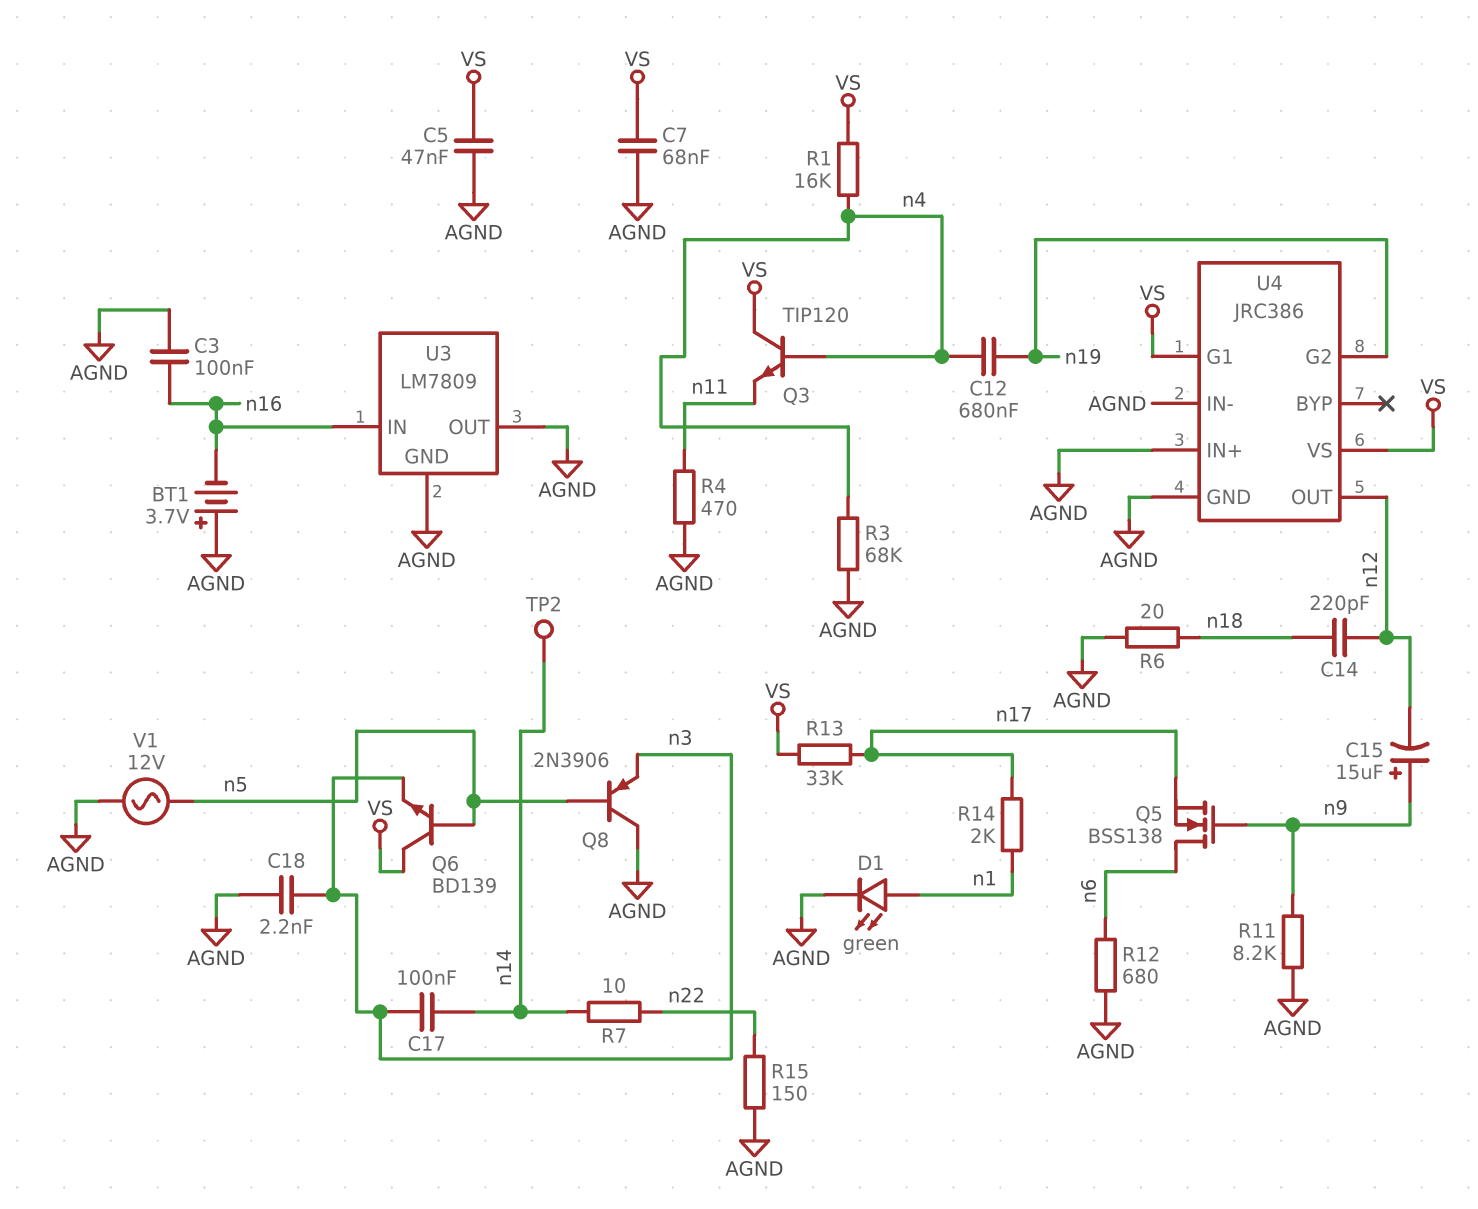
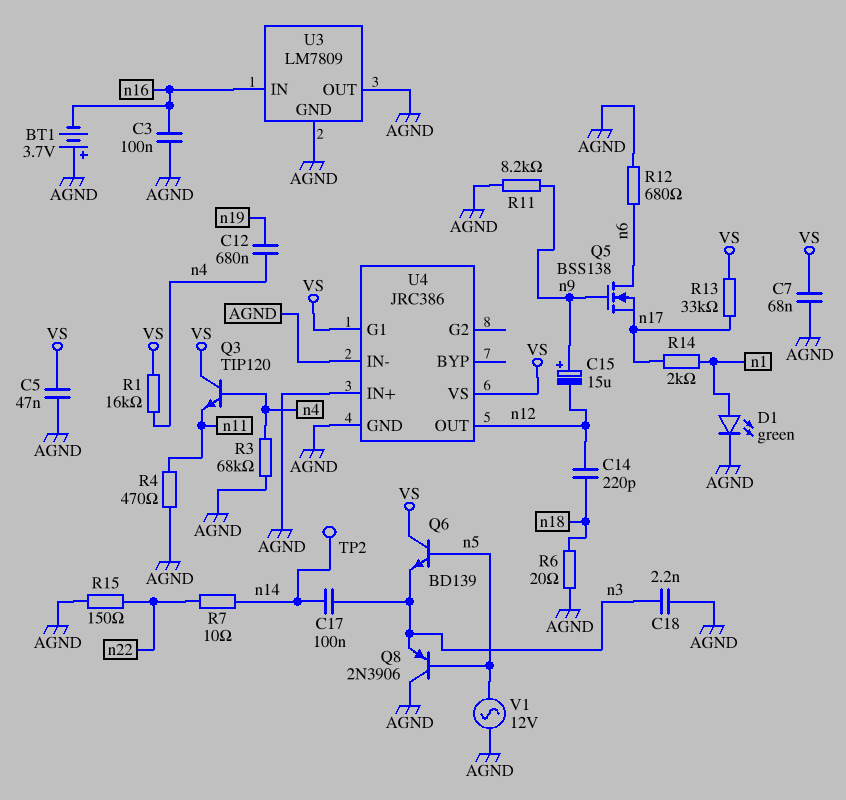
U4 pin G2: n19 -> none

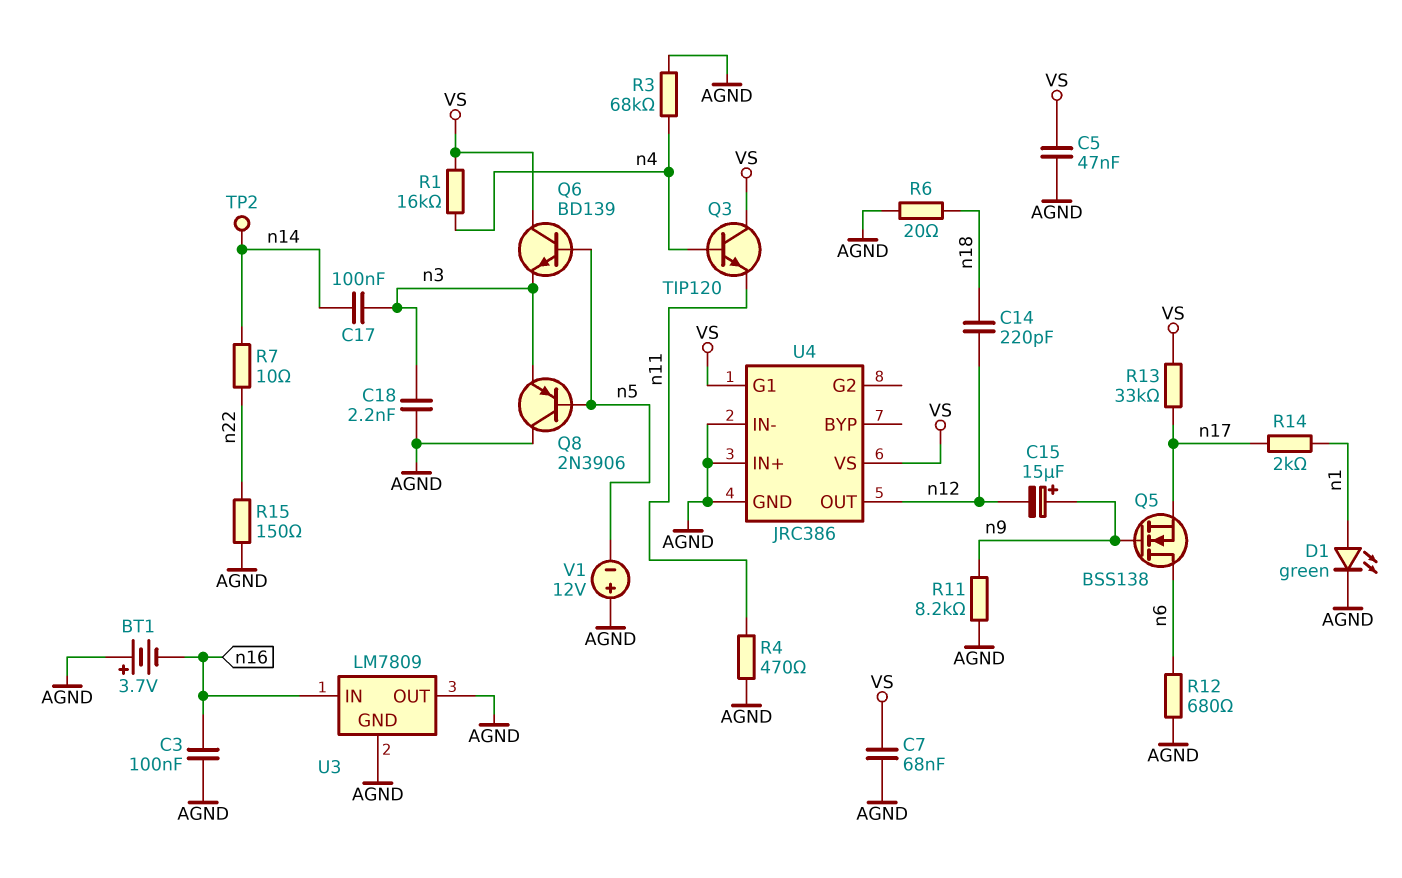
C12: 680nF (n4, n19) -> none
V1: AC 12V (AGND, n5) -> 12V (plus AGND, minus n5)

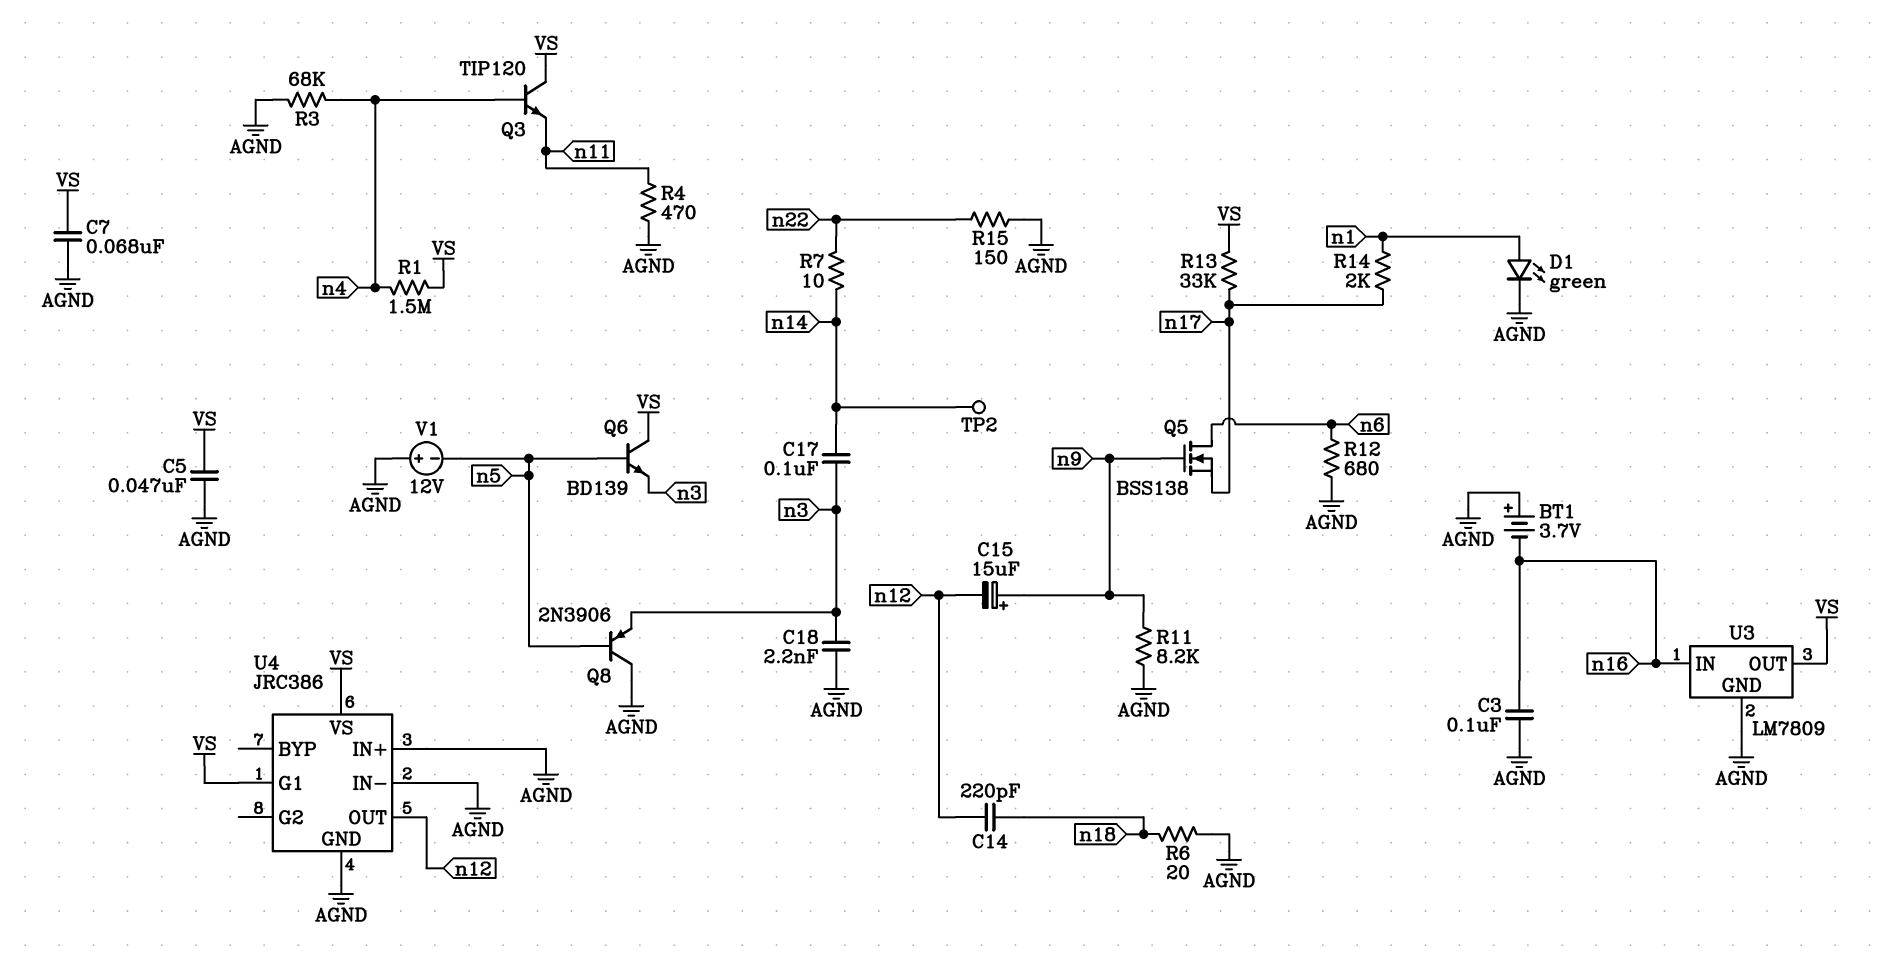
R1: 16k (VS, n4) -> 1.5M (VS, n4)
U3 pin OUT: AGND -> VS

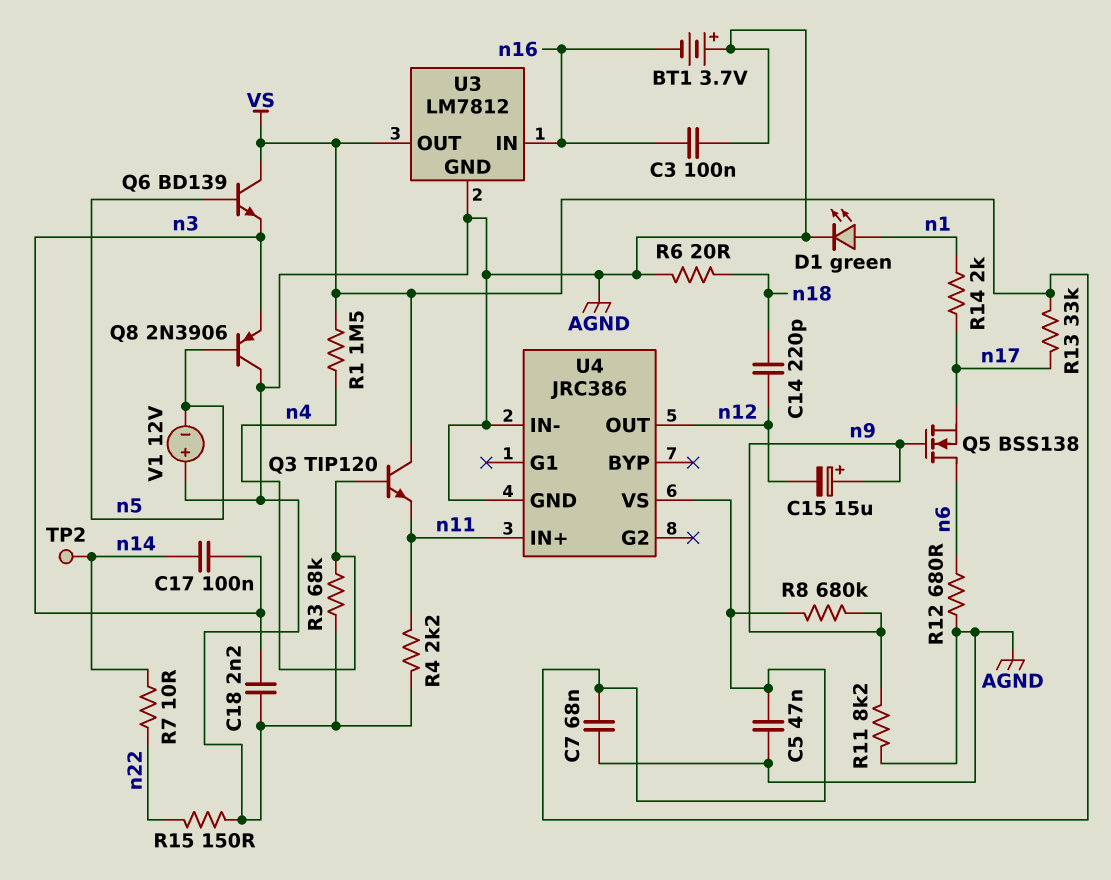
R4: 470 (AGND, n11) -> 2.2k (AGND, n11)
R8: none -> 680k (VS, n9)
U3: LM7809 -> LM7812
U4 pin G1: VS -> none
U4 pin IN+: AGND -> n11

